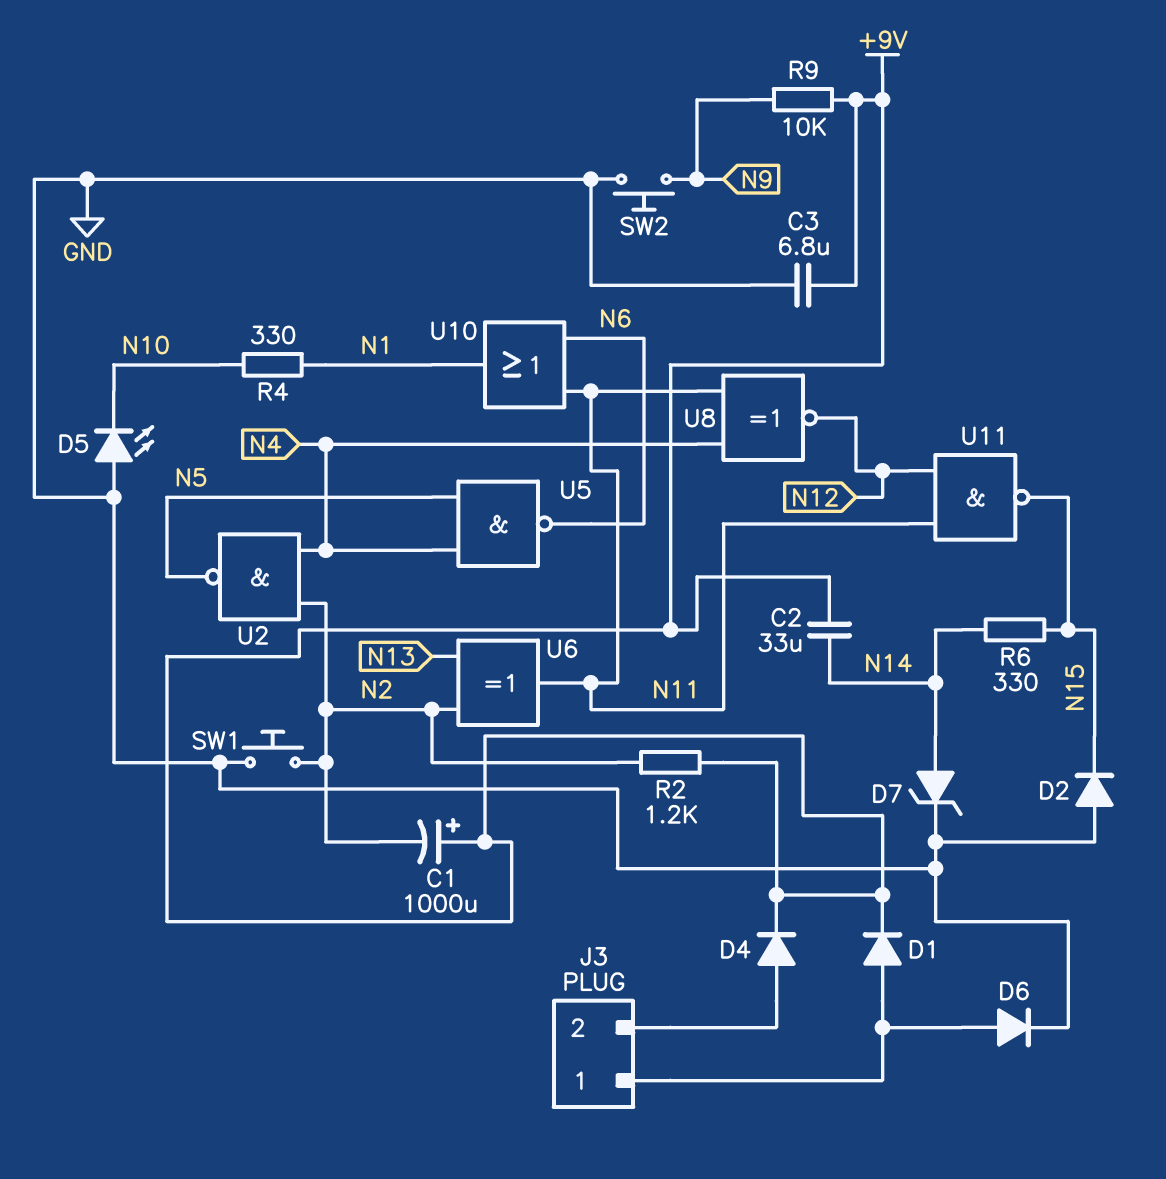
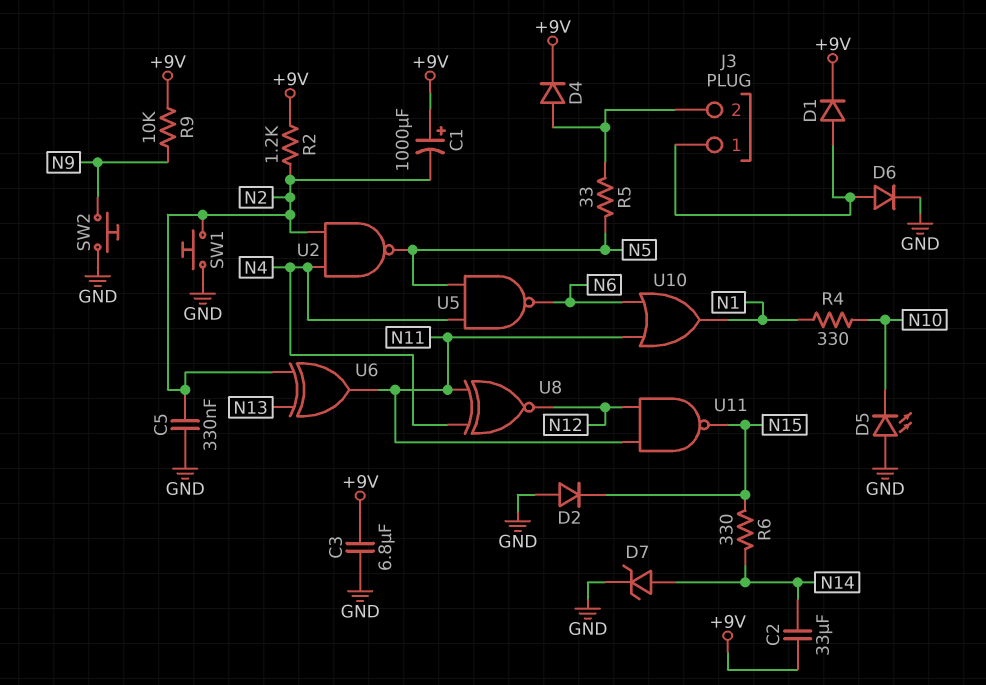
C5: none -> 330nF (GND, N2)
R5: none -> 33 (J3/2, N5)

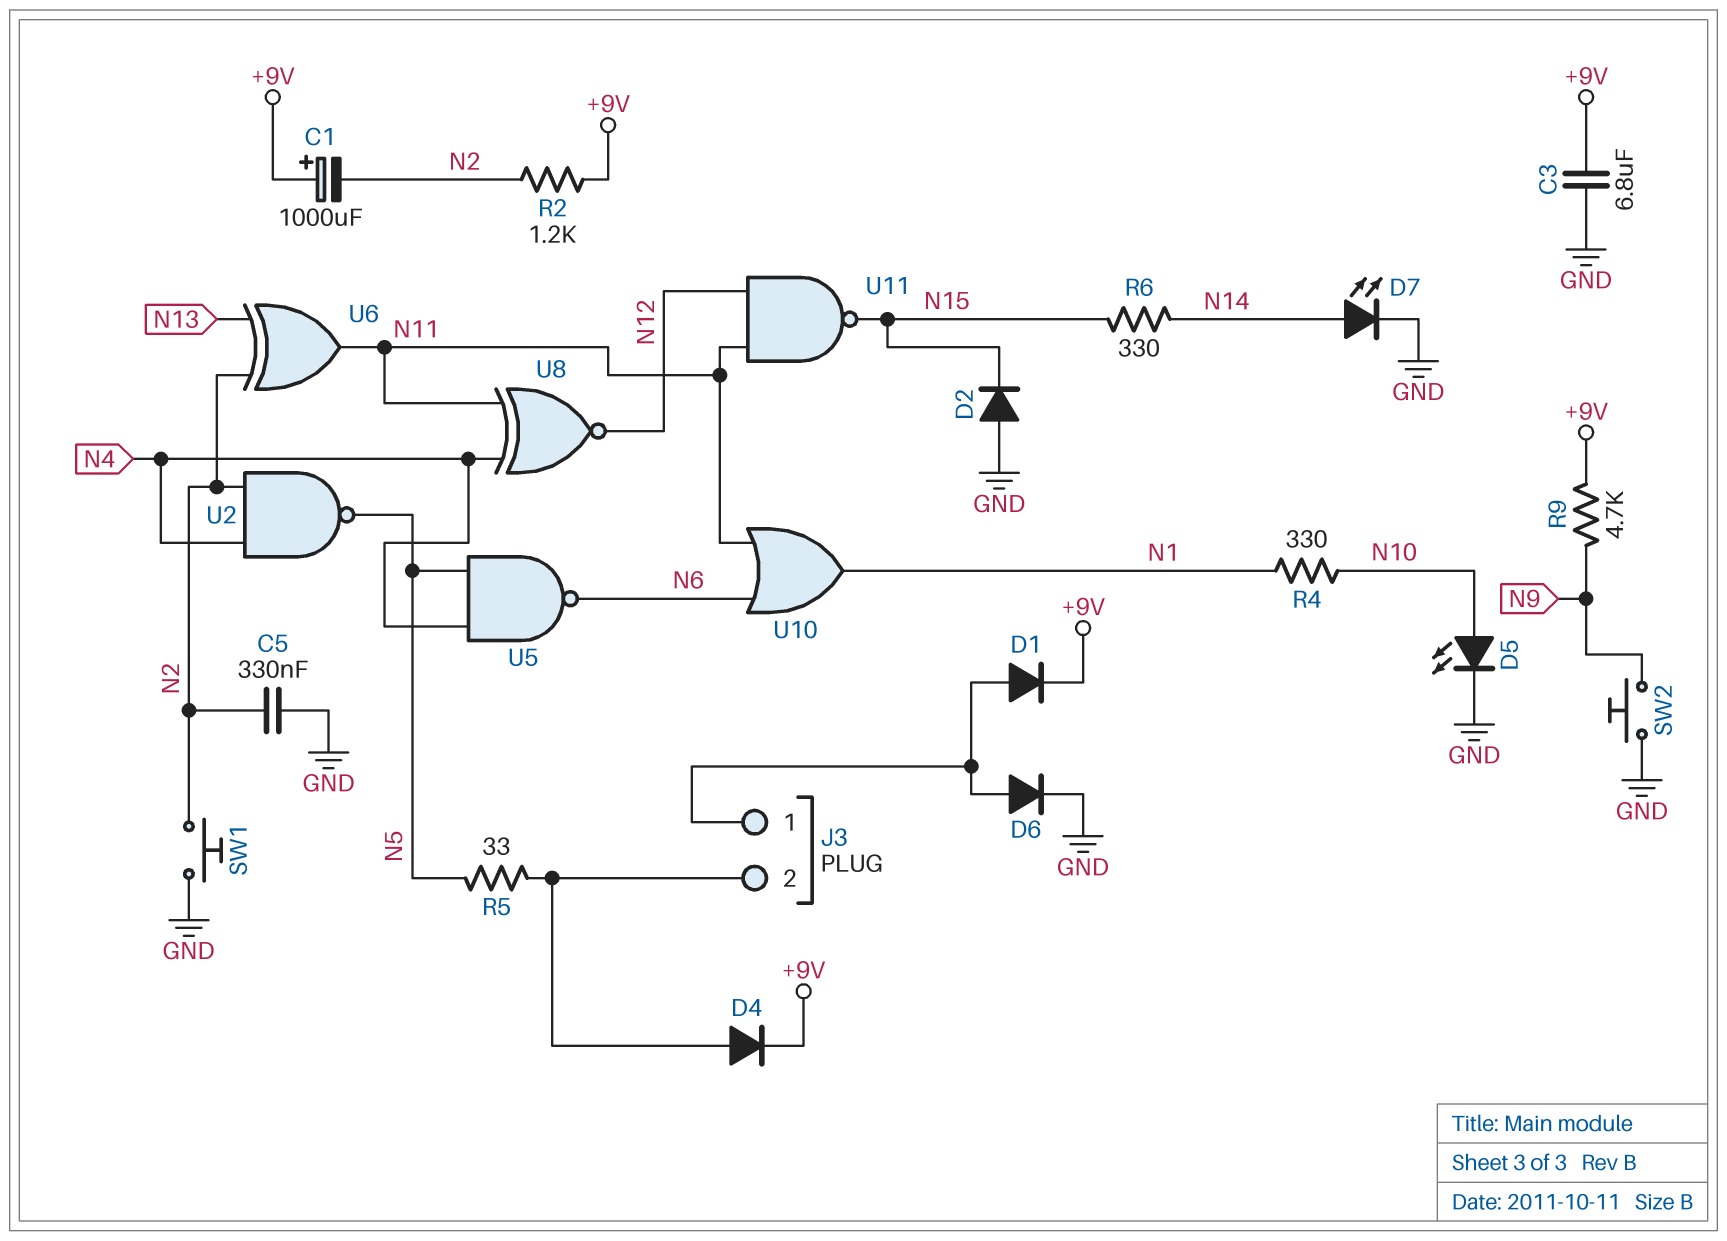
C2: 33uF (+9V, N14) -> none
D5: LED (A GND, K N10) -> LED (A N10, K GND)
D7: zener (A N14, K GND) -> LED (A N14, K GND)
R9: 10k (+9V, N9) -> 4.7k (+9V, N9)

